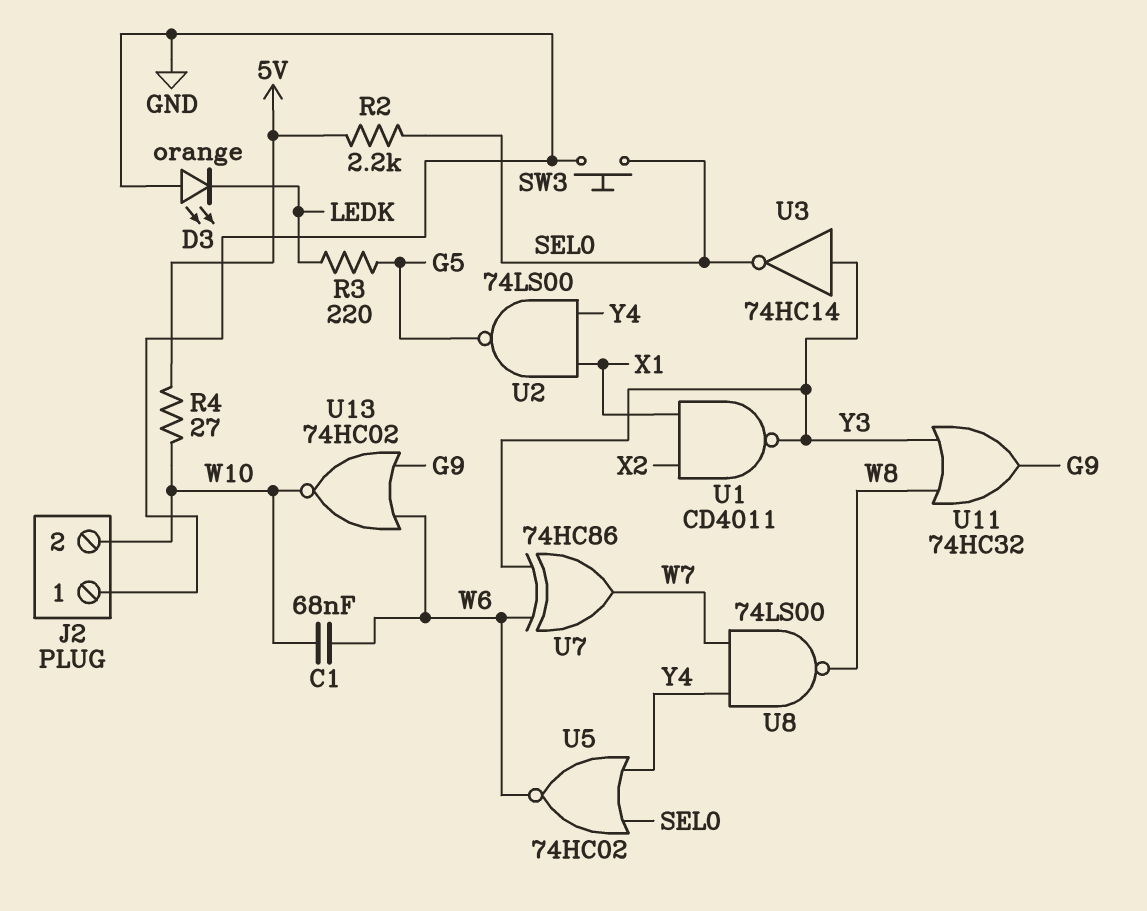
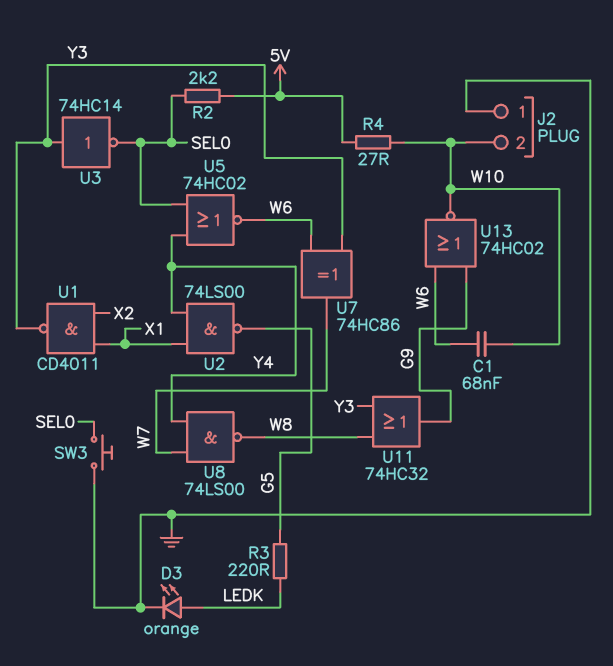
D3: LED orange (A GND, K LEDK) -> LED orange (A LEDK, K GND)

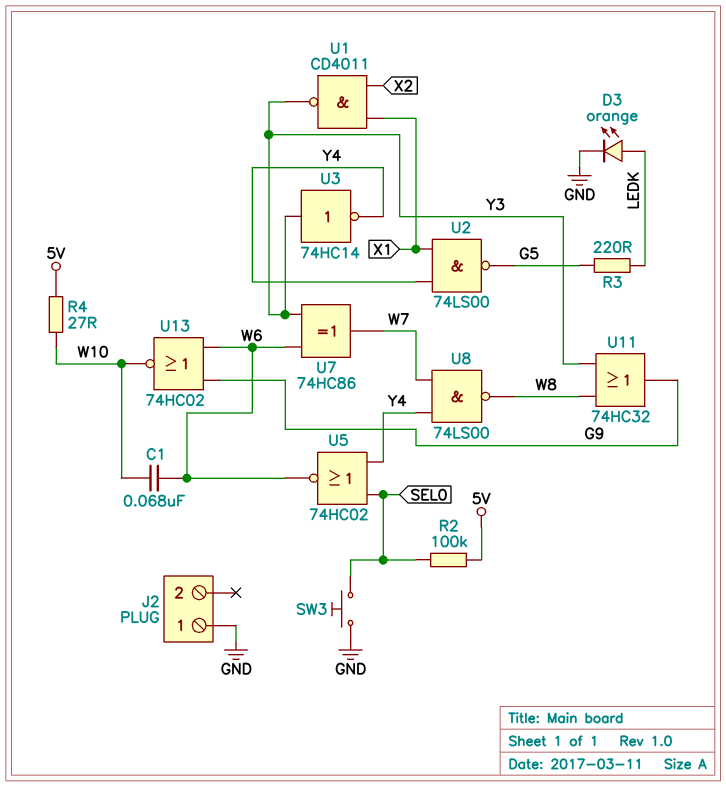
J2 pin 2: W10 -> none
R2: 2.2k (5V, SEL0) -> 100k (5V, SEL0)
U3: NOT 74HC14 (in Y3, out SEL0) -> NOT 74HC14 (in Y3, out Y4)

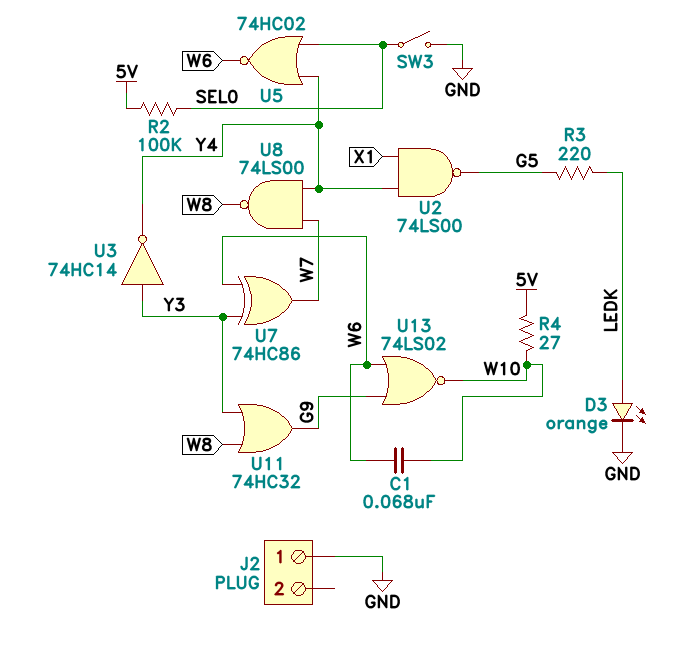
SW3: button (GND, SEL0) -> switch (GND, SEL0)
U1: NAND CD4011 (in X1, in X2, out Y3) -> none
U13: NOR 74HC02 (in G9, in W6, out W10) -> NOR 74LS02 (in G9, in W6, out W10)

